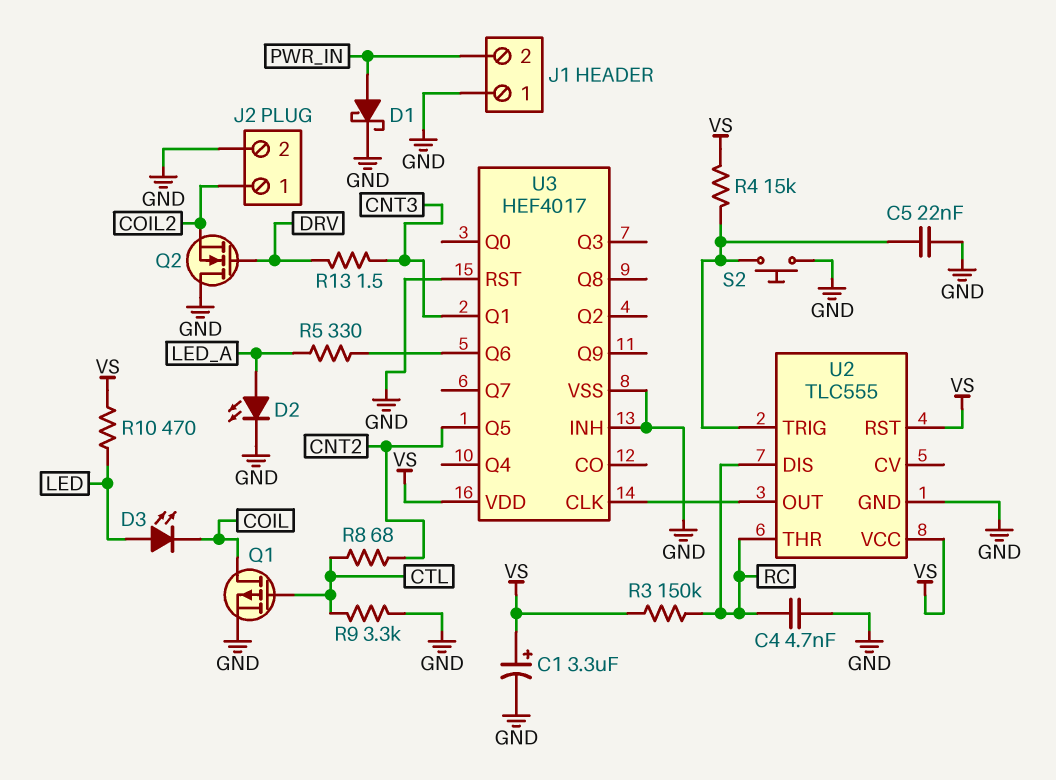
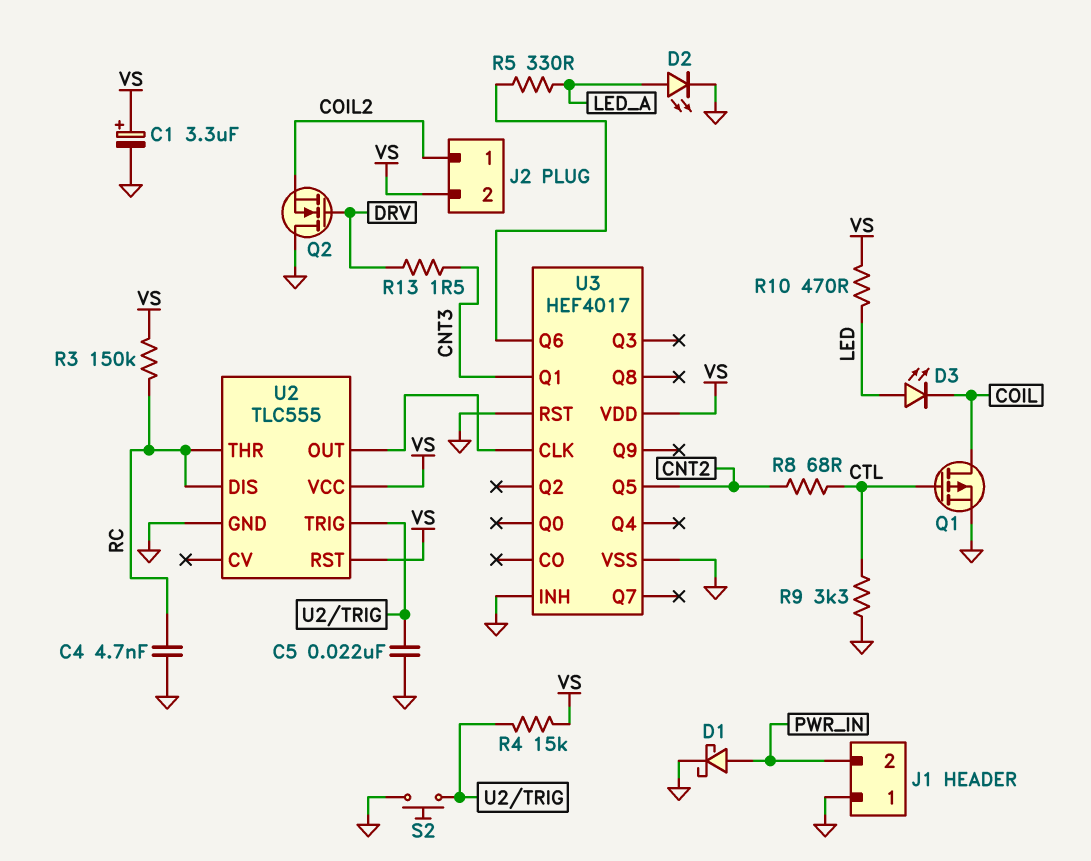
J2 pin 2: GND -> VS

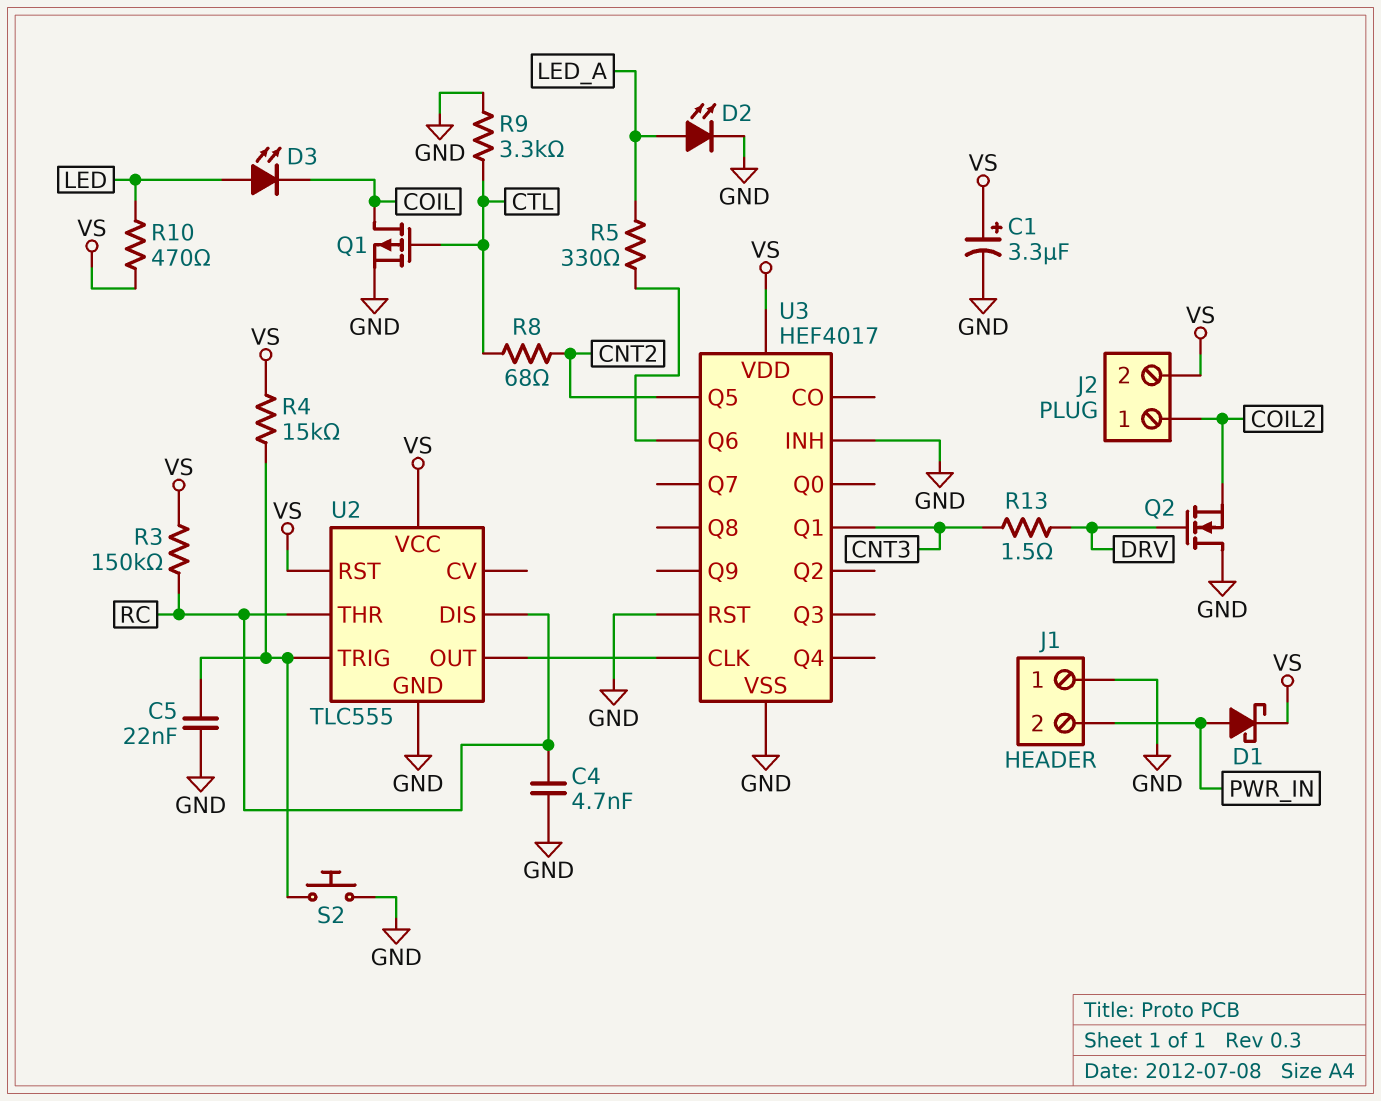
D1: schottky (A PWR_IN, K GND) -> schottky (A PWR_IN, K VS)

